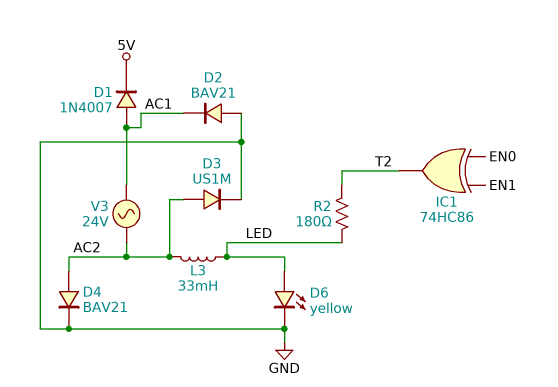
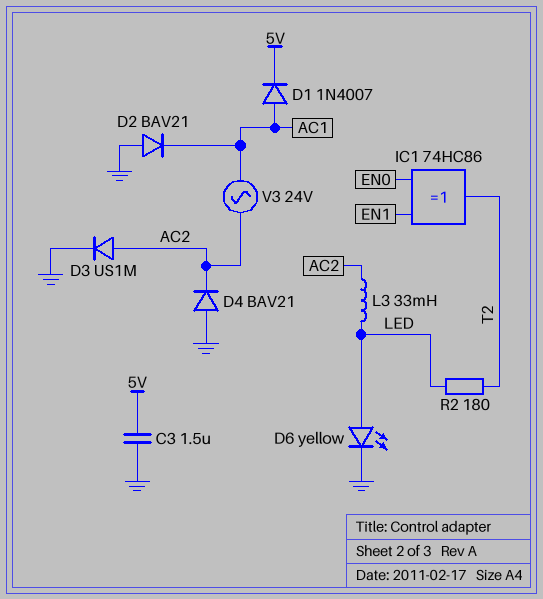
C3: none -> 1.5uF (5V, GND)
D4: diode BAV21 (A AC2, K GND) -> diode BAV21 (A GND, K AC2)

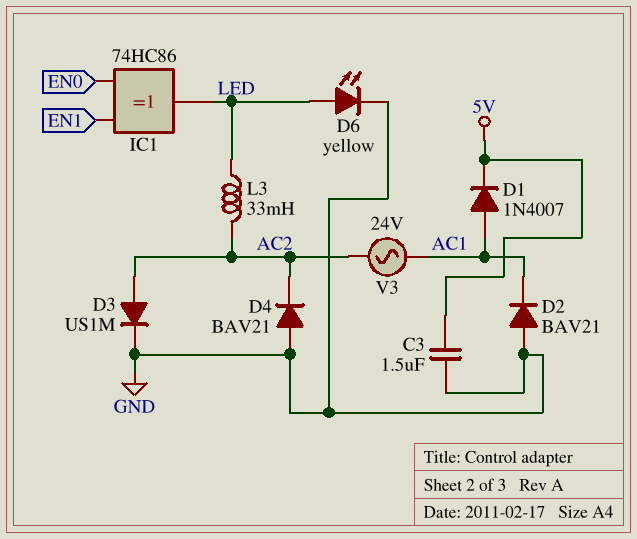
IC1: XOR 74HC86 (in EN0, in EN1, out T2) -> XOR 74HC86 (in EN0, in EN1, out LED)
R2: 180 (LED, T2) -> none

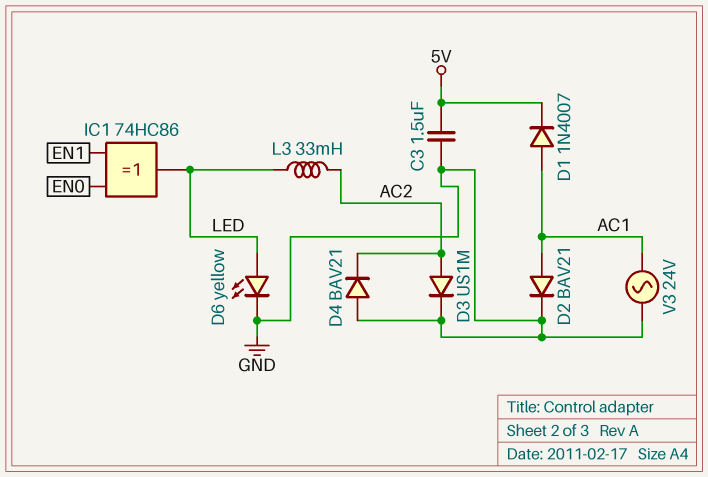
D2: diode BAV21 (A GND, K AC1) -> diode BAV21 (A AC1, K GND)
V3: AC 24V (AC1, AC2) -> AC 24V (AC1, GND)

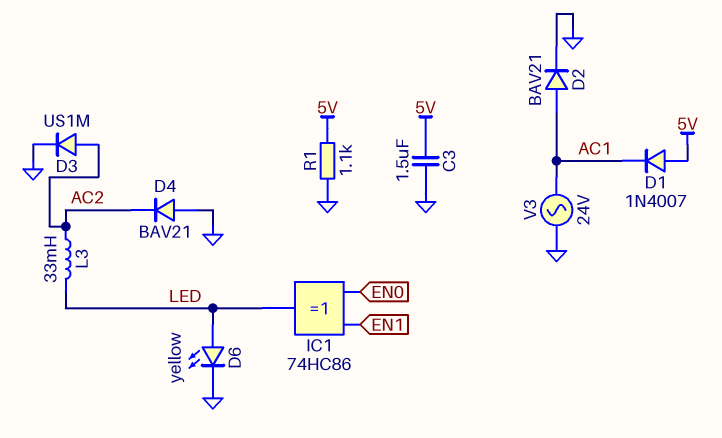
D1: diode 1N4007 (A AC1, K 5V) -> diode 1N4007 (A 5V, K AC1)
R1: none -> 1.1k (5V, GND)

